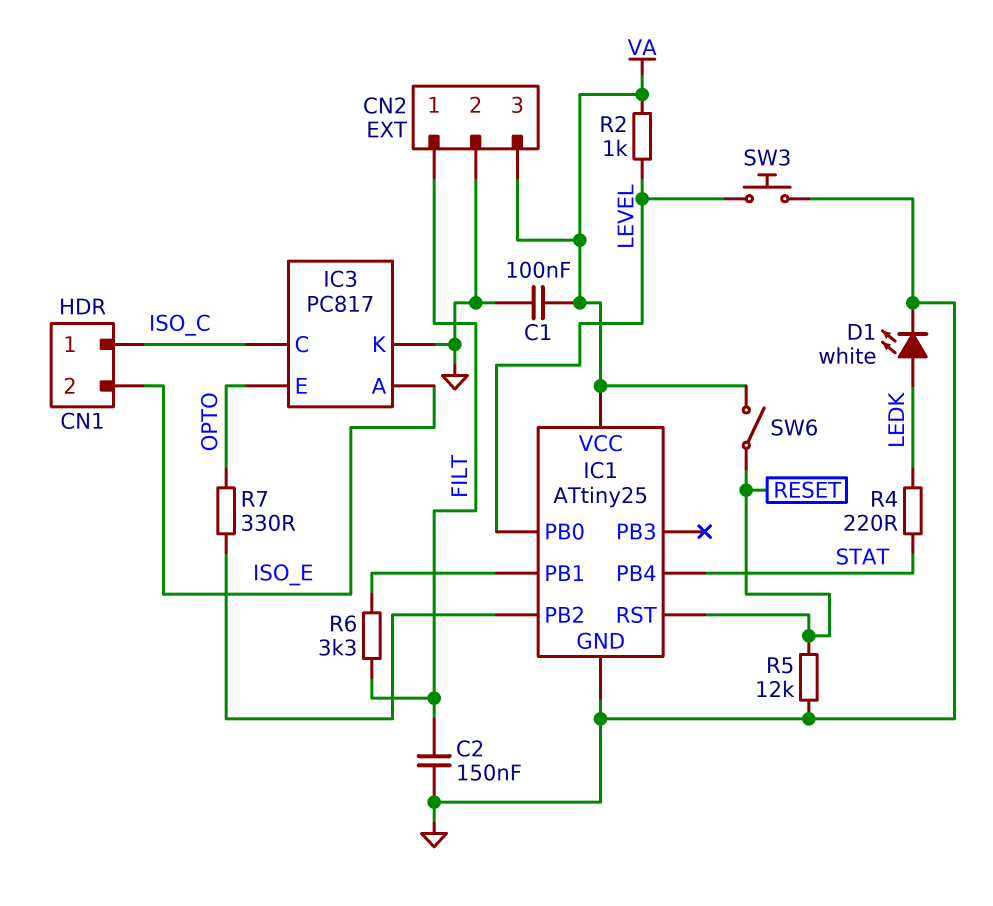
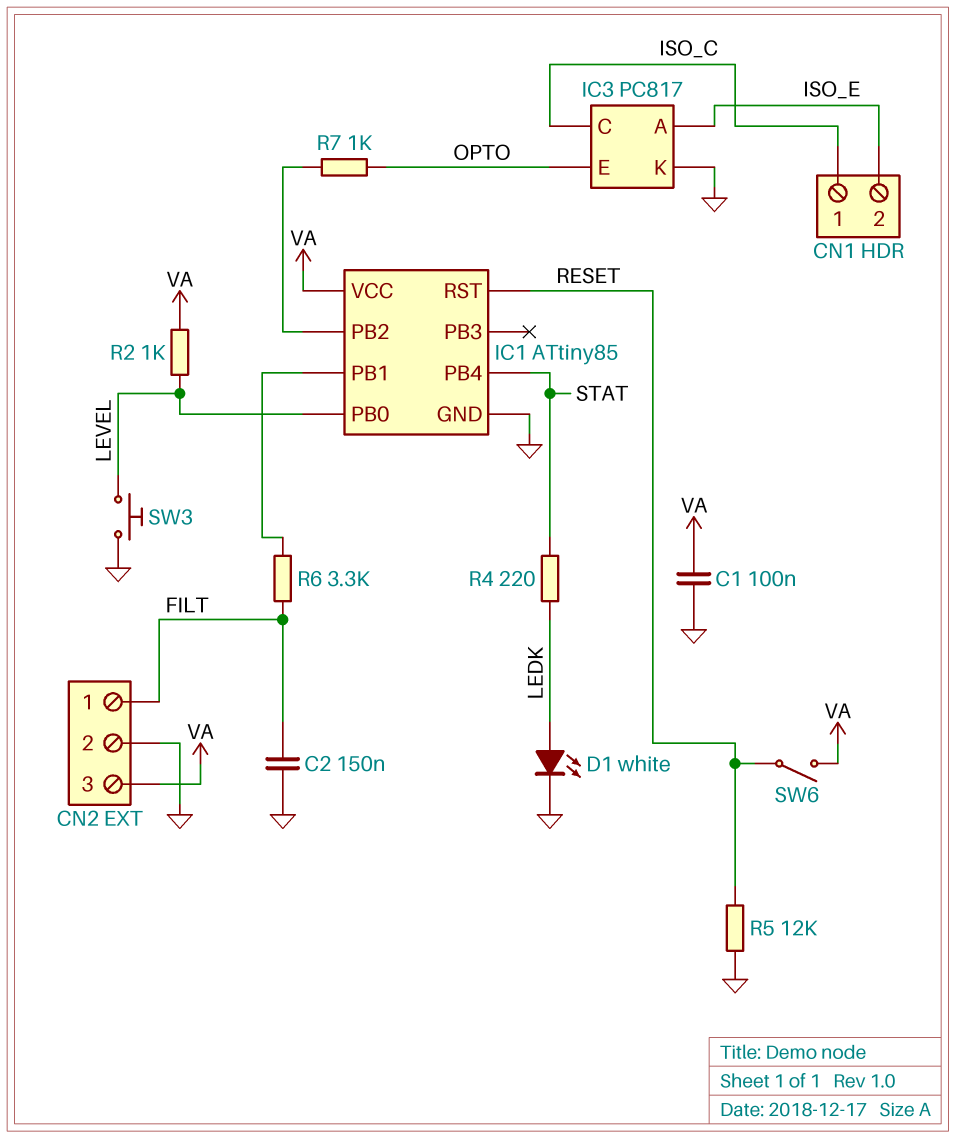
IC1: ATtiny25 -> ATtiny85
R7: 330 (IC1/PB2, OPTO) -> 1k (IC1/PB2, OPTO)

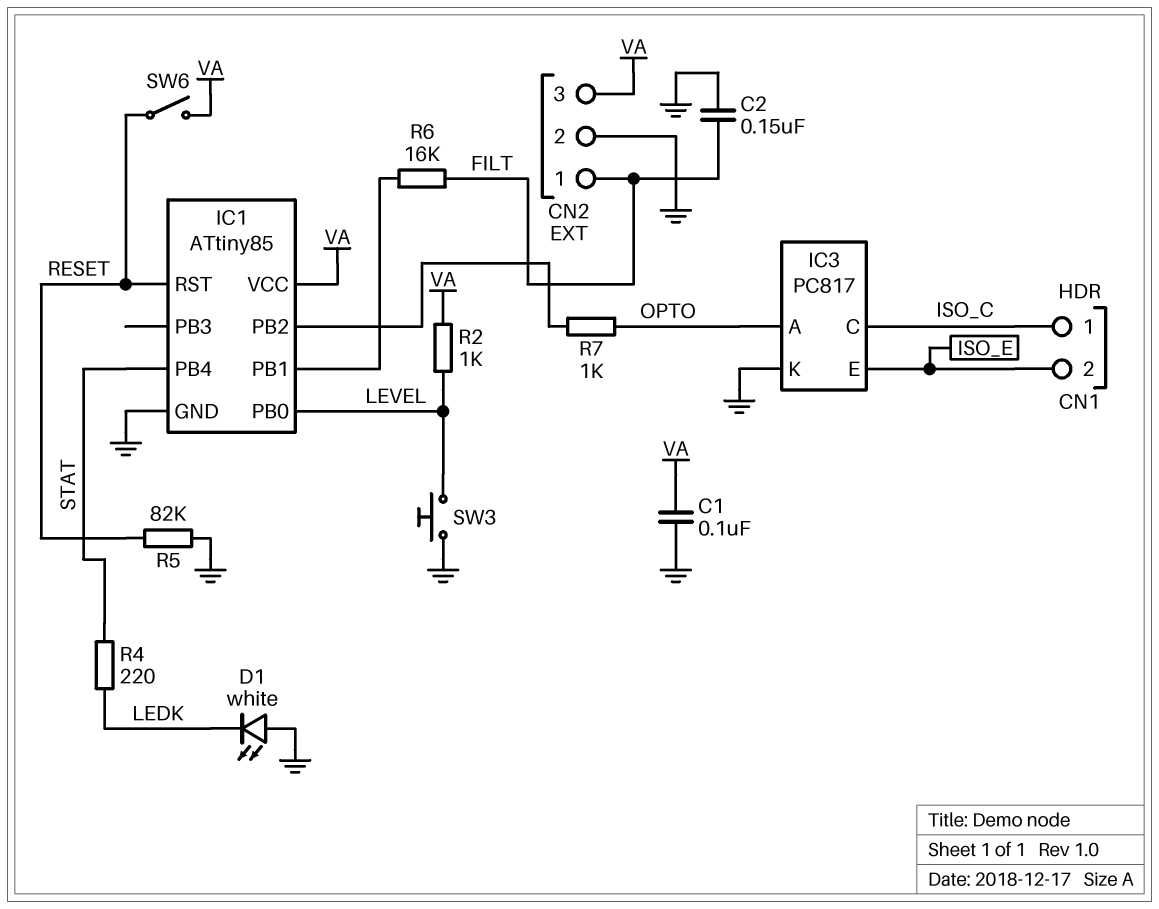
D1: LED white (A LEDK, K GND) -> LED white (A GND, K LEDK)
IC3 pin A: ISO_E -> OPTO
IC3 pin E: OPTO -> ISO_E
R5: 12k (GND, RESET) -> 82k (GND, RESET)
R6: 3.3k (FILT, IC1/PB1) -> 16k (FILT, IC1/PB1)

